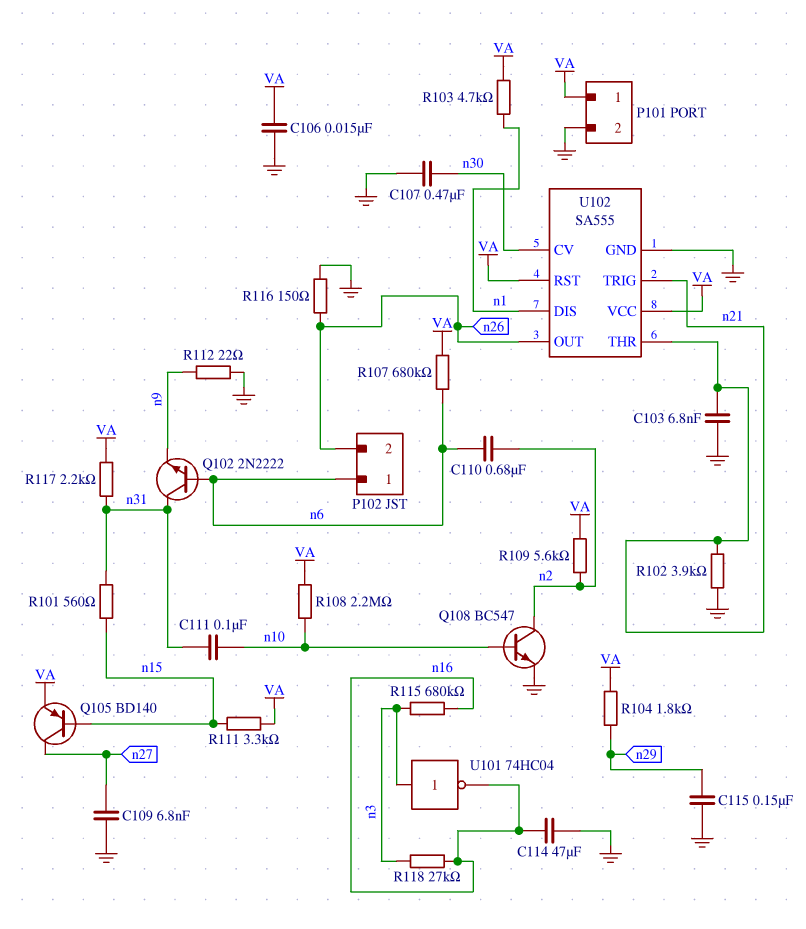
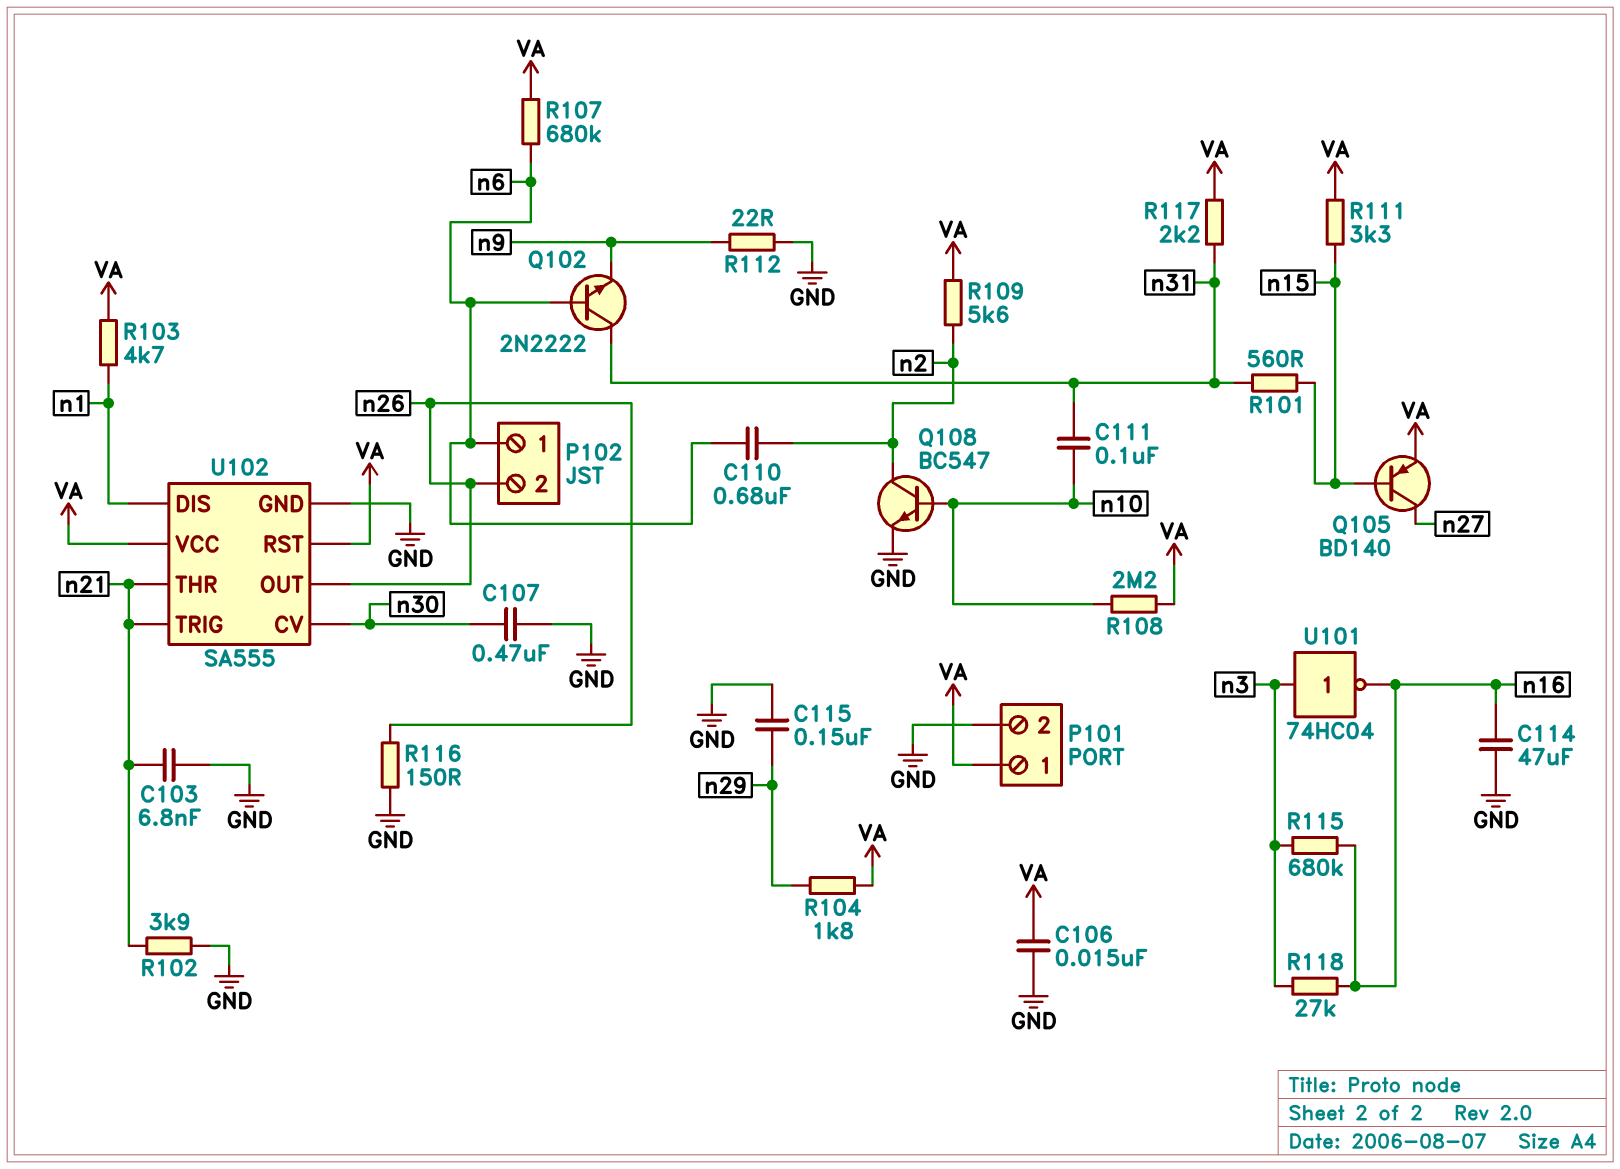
C109: 6.8nF (GND, n27) -> none

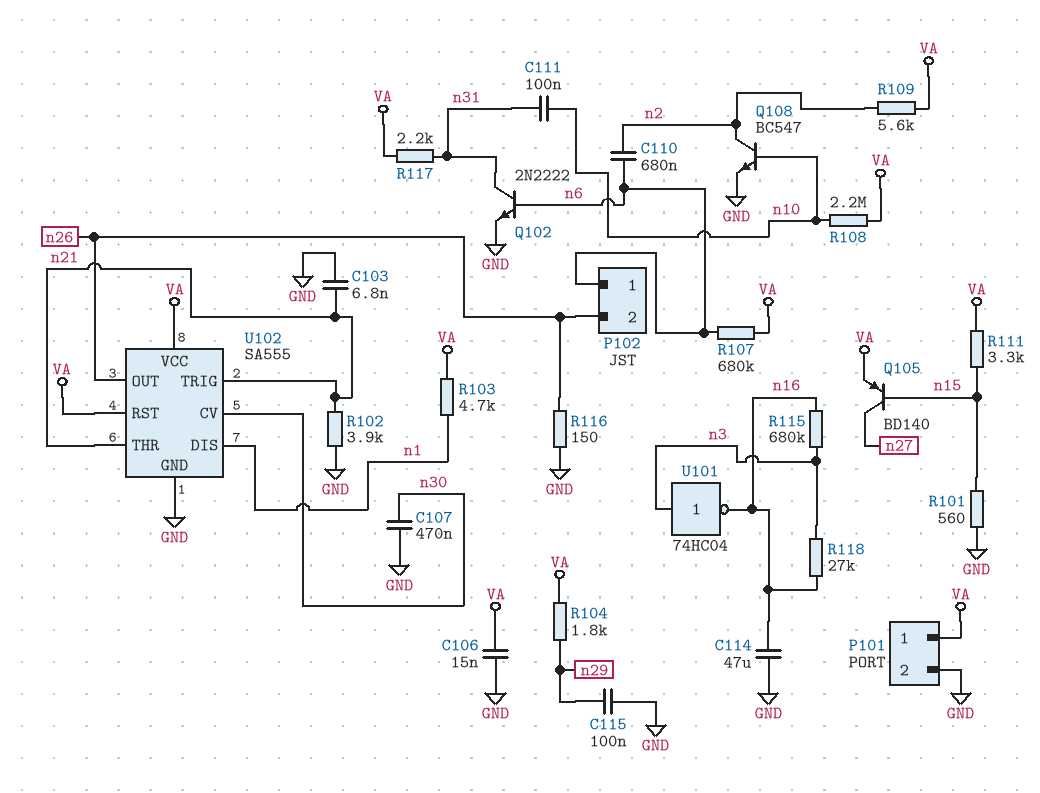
C115: 150nF (GND, n29) -> 100nF (GND, n29)
Q102: NPN 2N2222 (B n6, C n31, E n9) -> NPN 2N2222 (B n6, C n31, E GND)
R101: 560 (n15, n31) -> 560 (GND, n15)
R112: 22 (GND, n9) -> none

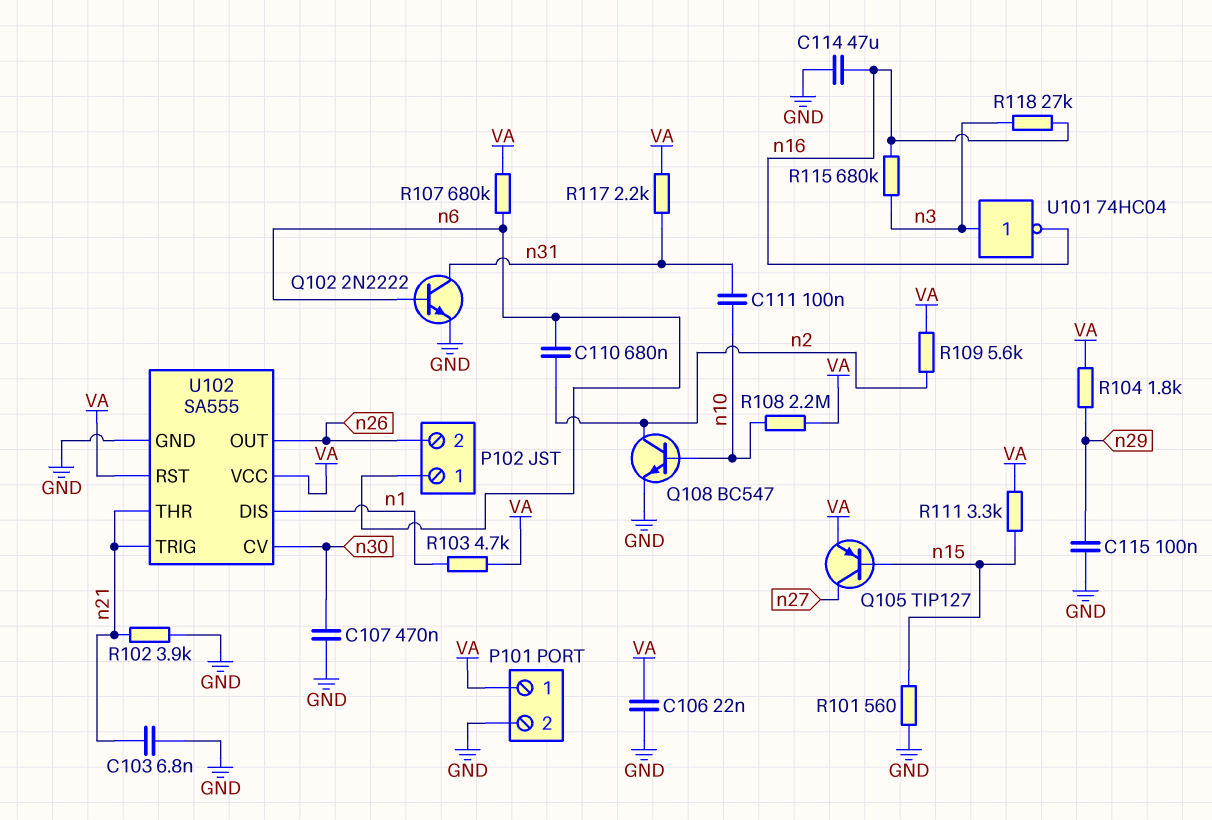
C106: 15nF (GND, VA) -> 22nF (GND, VA)
Q105: PNP BD140 (B n15, C n27, E VA) -> PNP TIP127 (B n15, C n27, E VA)
R116: 150 (GND, n26) -> none

